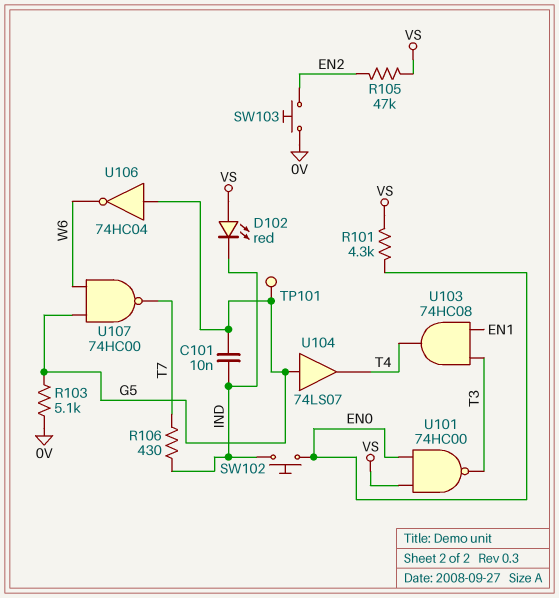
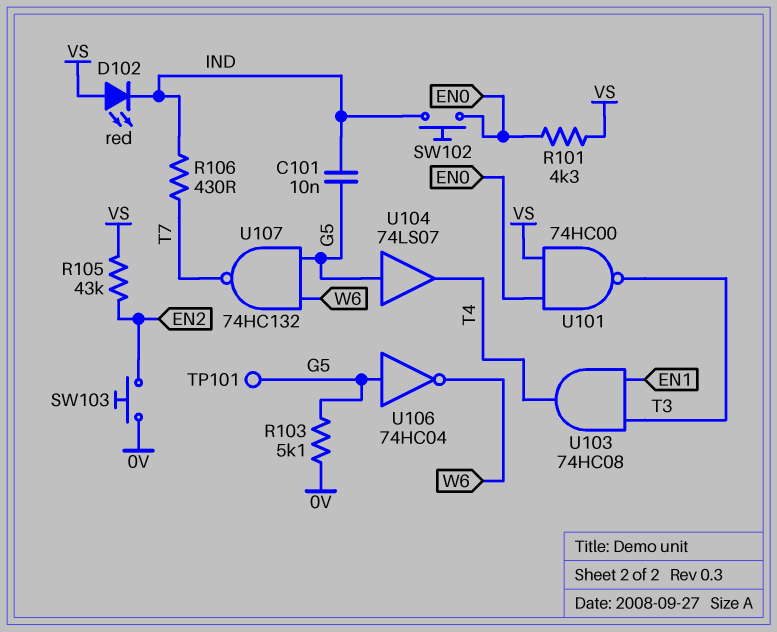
R105: 47k (EN2, VS) -> 43k (EN2, VS)
U107: NAND 74HC00 (in G5, in W6, out T7) -> NAND 74HC132 (in G5, in W6, out T7)

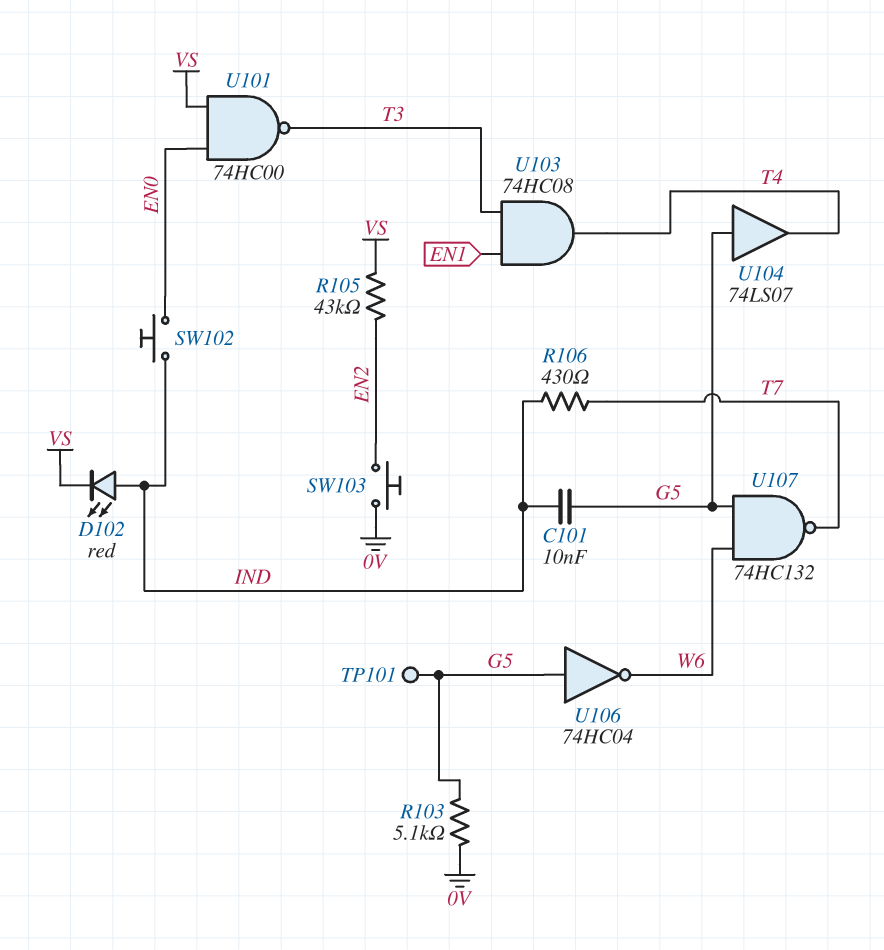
D102: LED red (A VS, K IND) -> LED red (A IND, K VS)
R101: 4.3k (EN0, VS) -> none

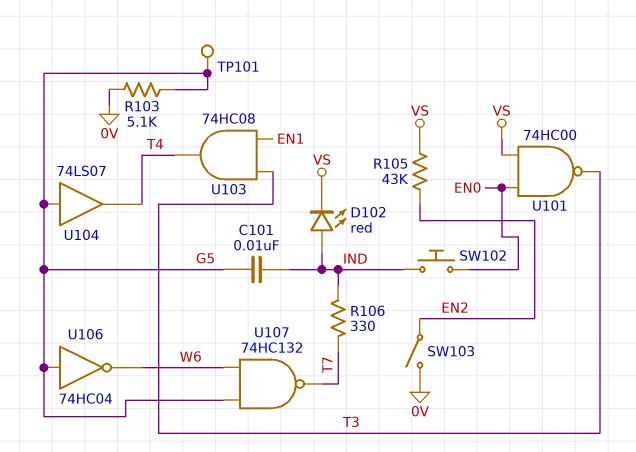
R106: 430 (IND, T7) -> 330 (IND, T7)
SW103: button (0V, EN2) -> switch (0V, EN2)

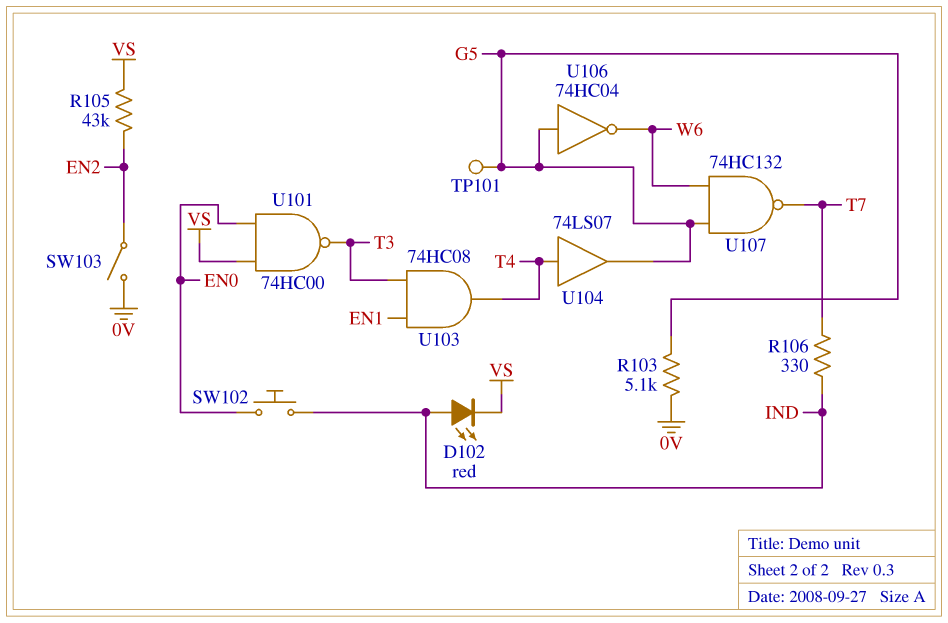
C101: 10nF (G5, IND) -> none
U104: buffer 74LS07 (in G5, out T4) -> buffer 74LS07 (in T4, out G5)

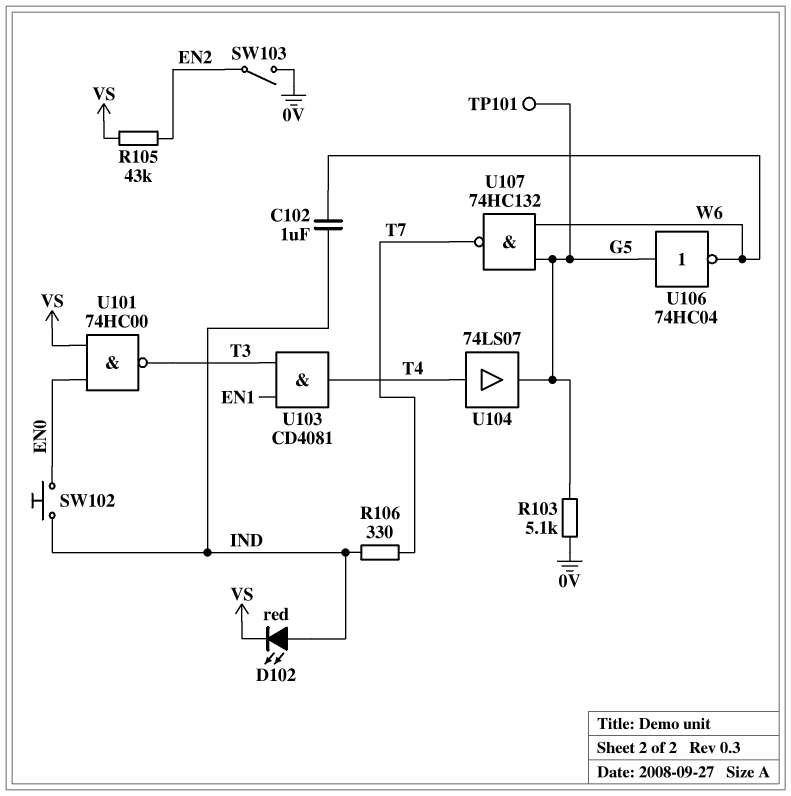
C102: none -> 1uF (IND, W6)
U103: AND 74HC08 (in EN1, in T3, out T4) -> AND CD4081 (in EN1, in T3, out T4)

